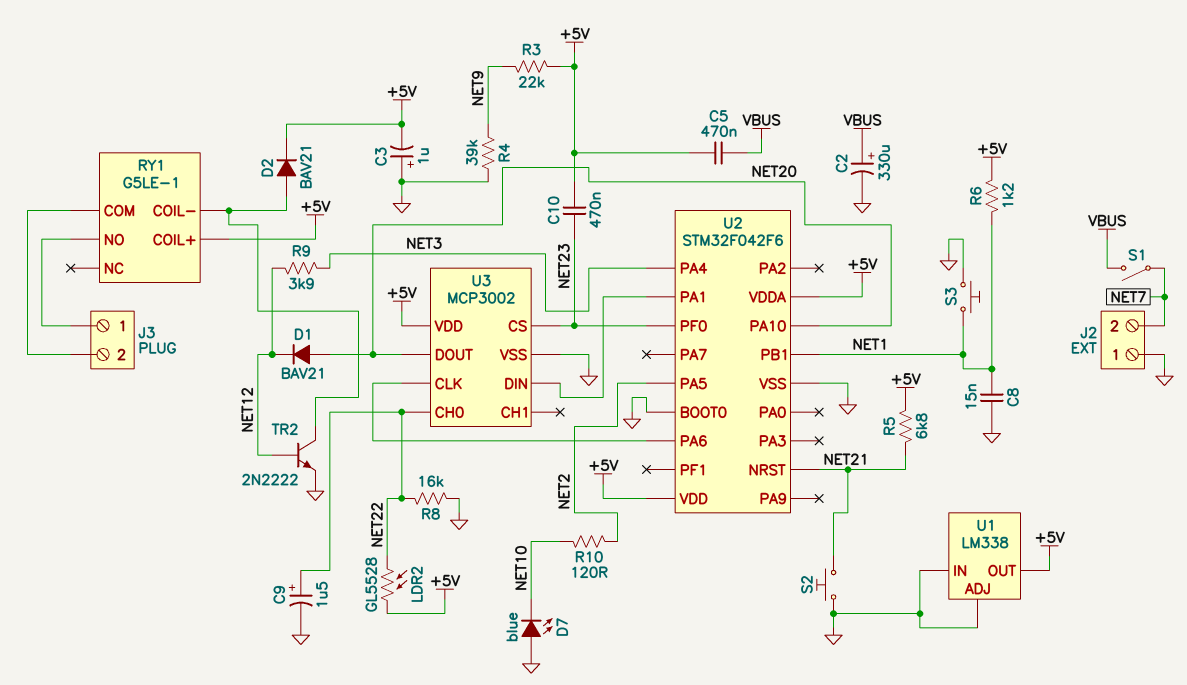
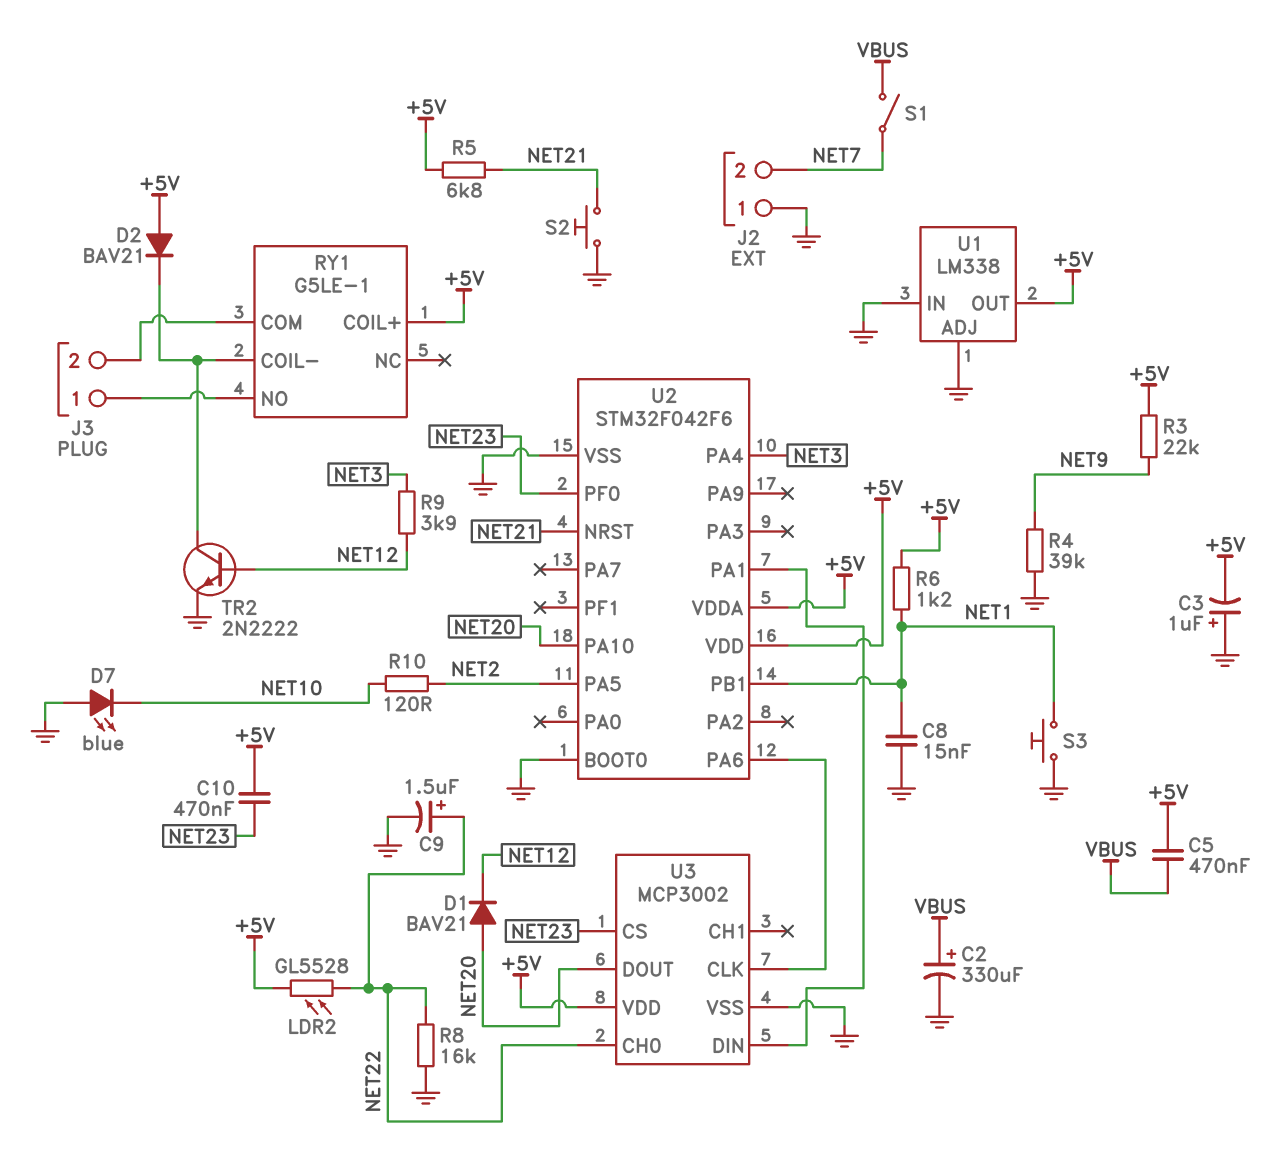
D2: diode BAV21 (A RY1/COIL-, K +5V) -> diode BAV21 (A +5V, K RY1/COIL-)

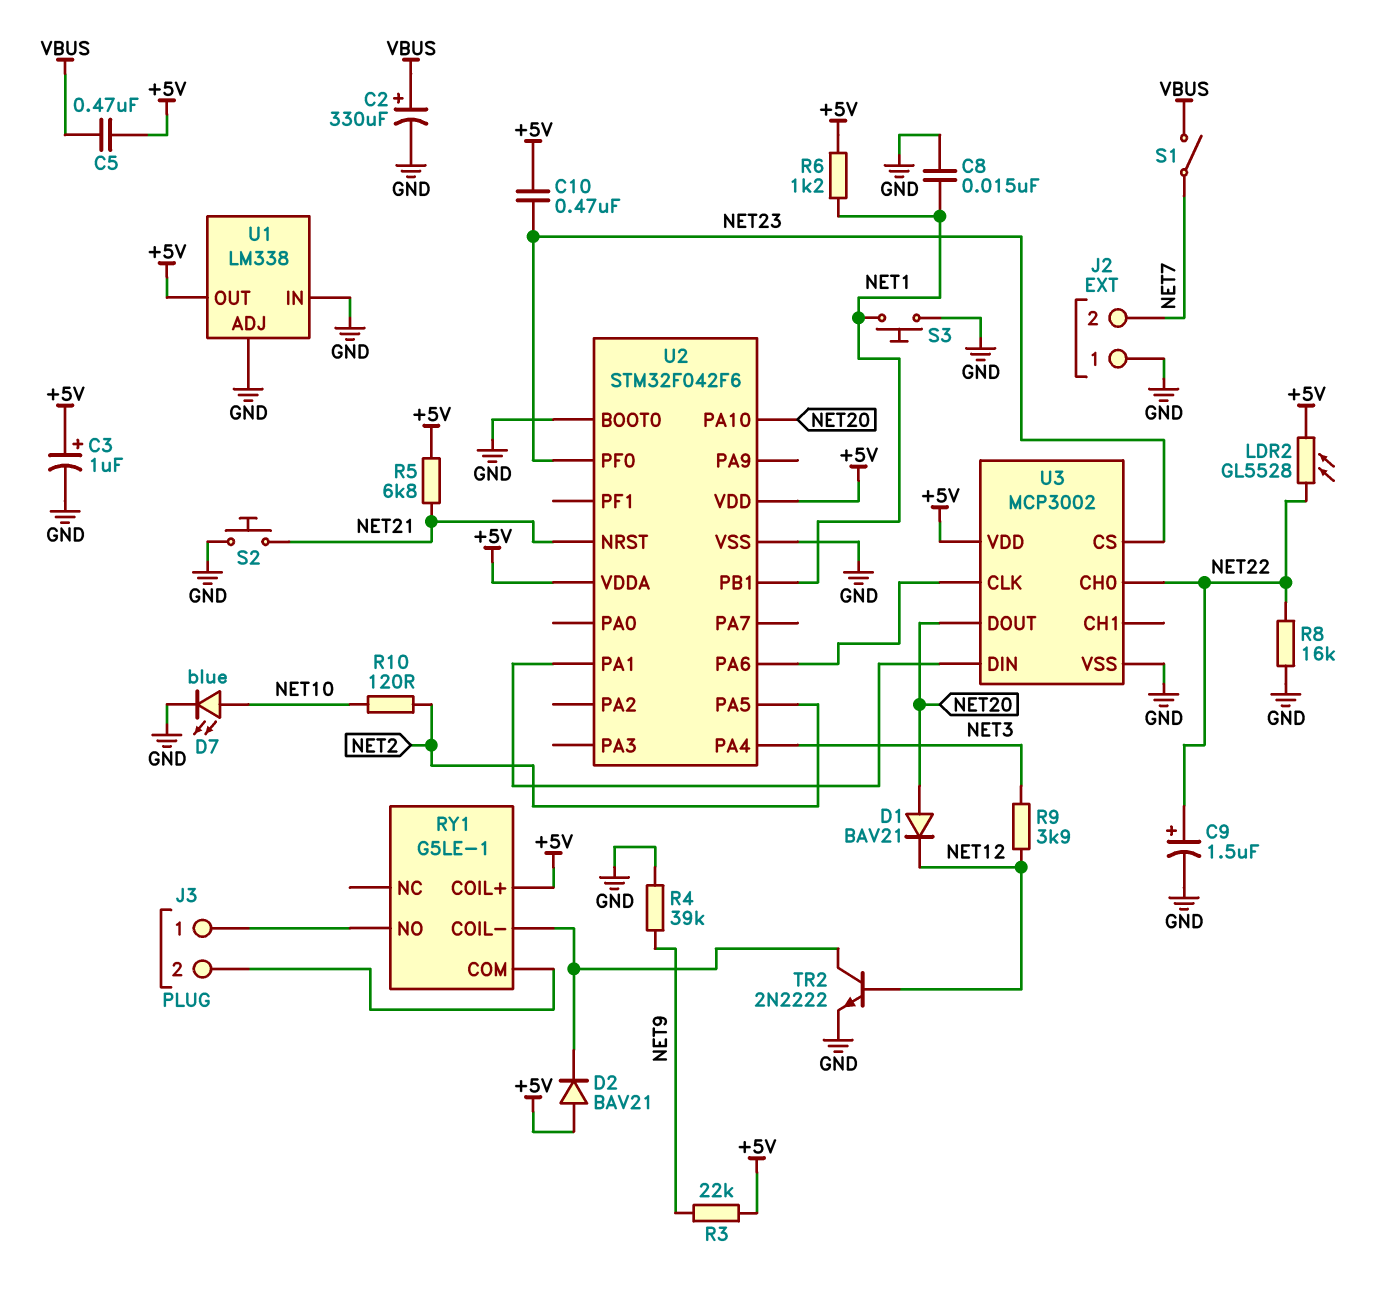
C3: 1uF (plus GND, minus +5V) -> 1uF (plus +5V, minus GND)
D7: LED blue (A GND, K NET10) -> LED blue (A NET10, K GND)

